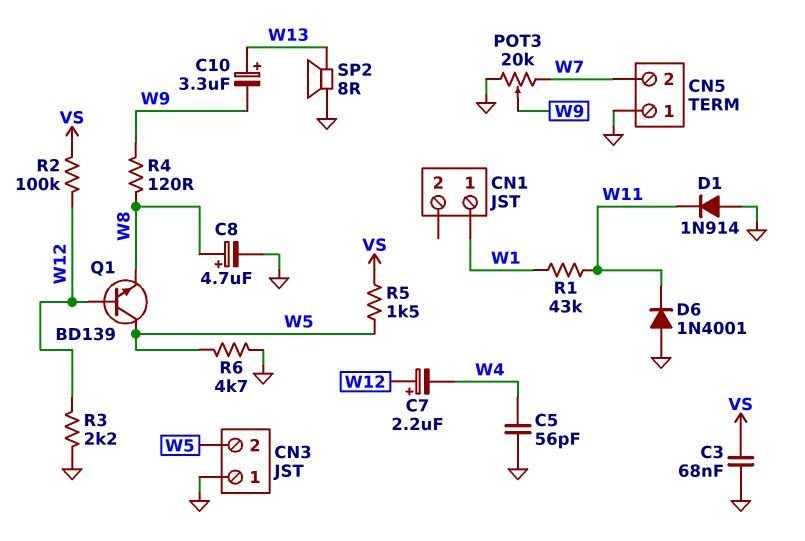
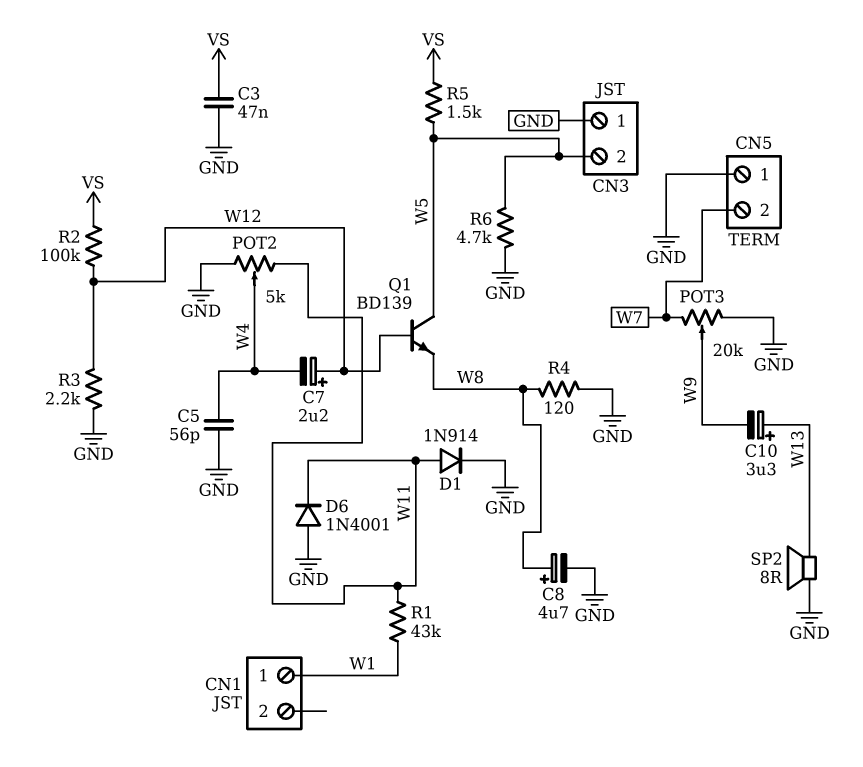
C3: 68nF (GND, VS) -> 47nF (GND, VS)
D1: diode 1N914 (A GND, K W11) -> diode 1N914 (A W11, K GND)
POT2: none -> 5k (GND, W11, wiper W4)
R4: 120 (W8, W9) -> 120 (GND, W8)

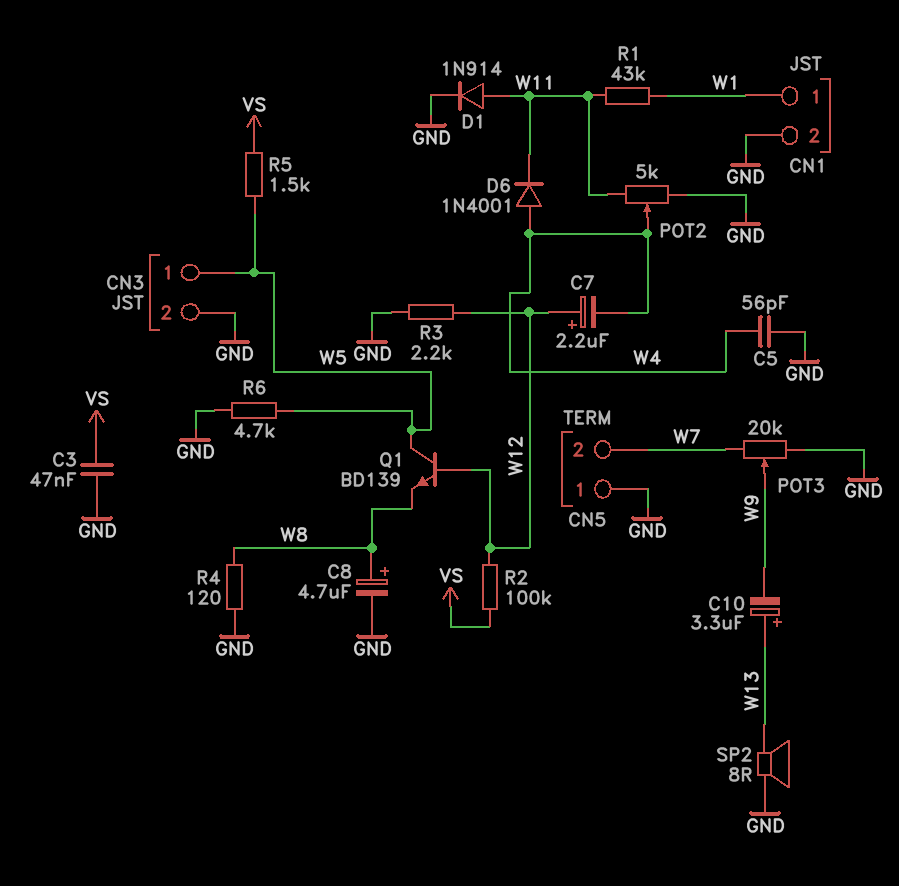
CN1 pin 2: none -> GND
CN3 pin 1: GND -> W5
CN3 pin 2: W5 -> GND
D6: diode 1N4001 (A GND, K W11) -> diode 1N4001 (A W4, K W11)

